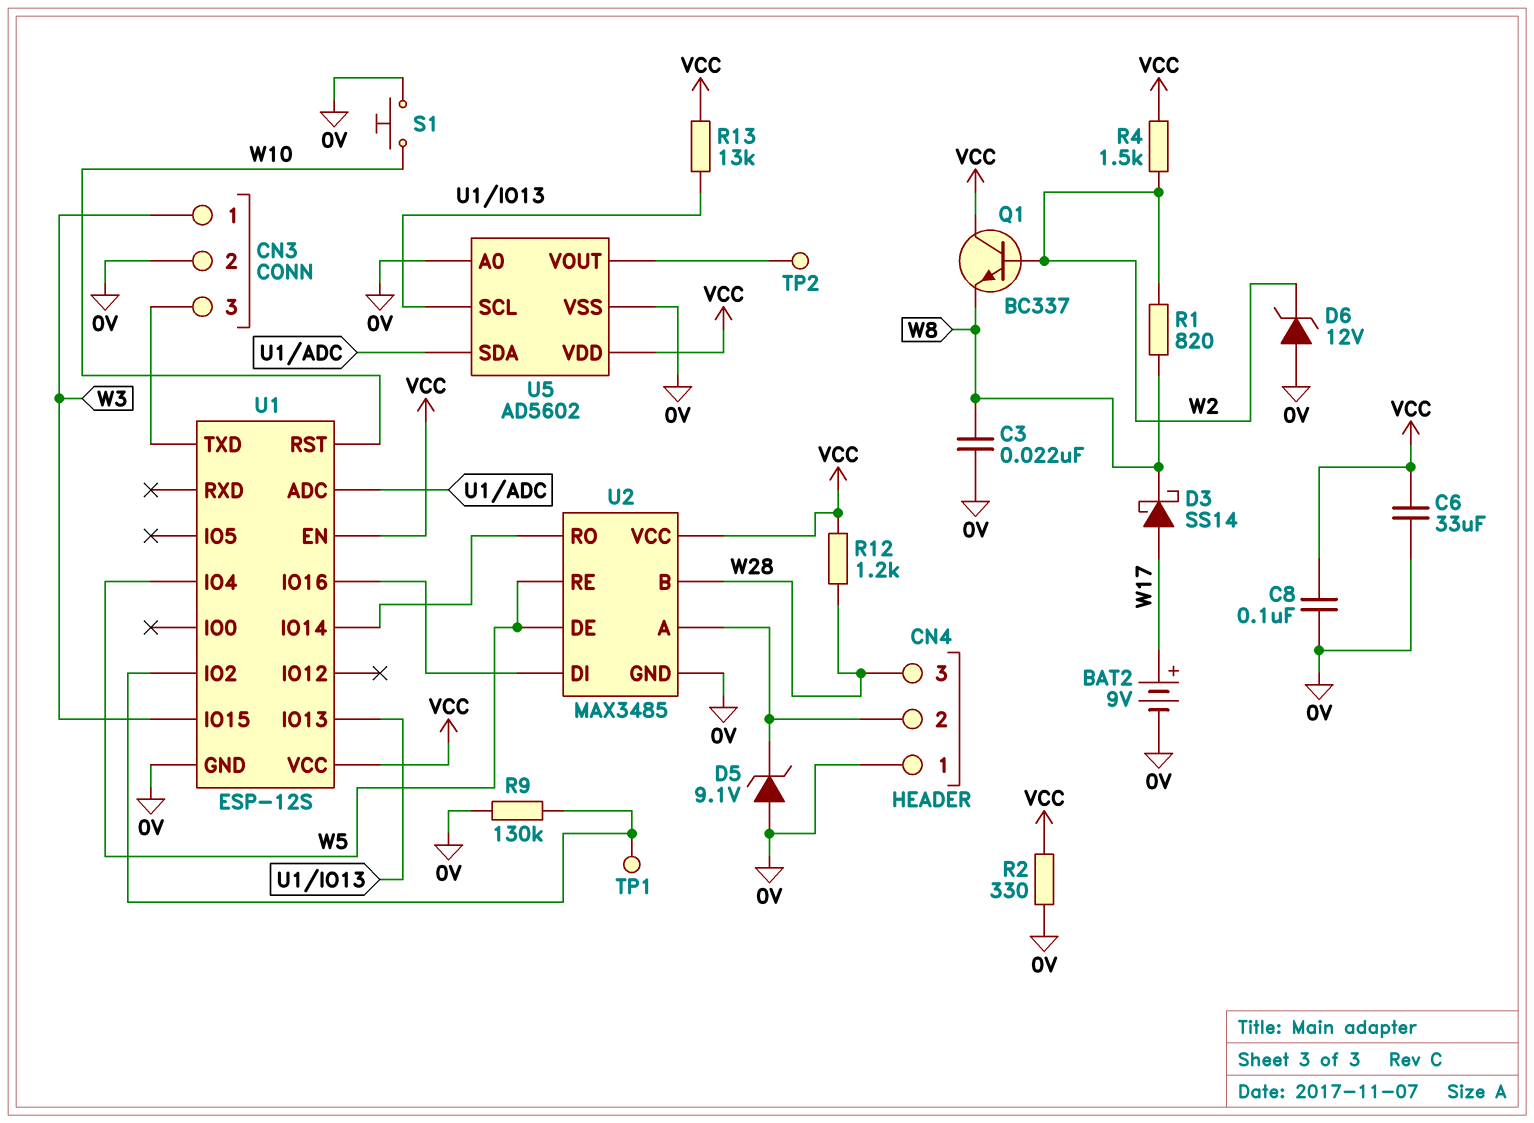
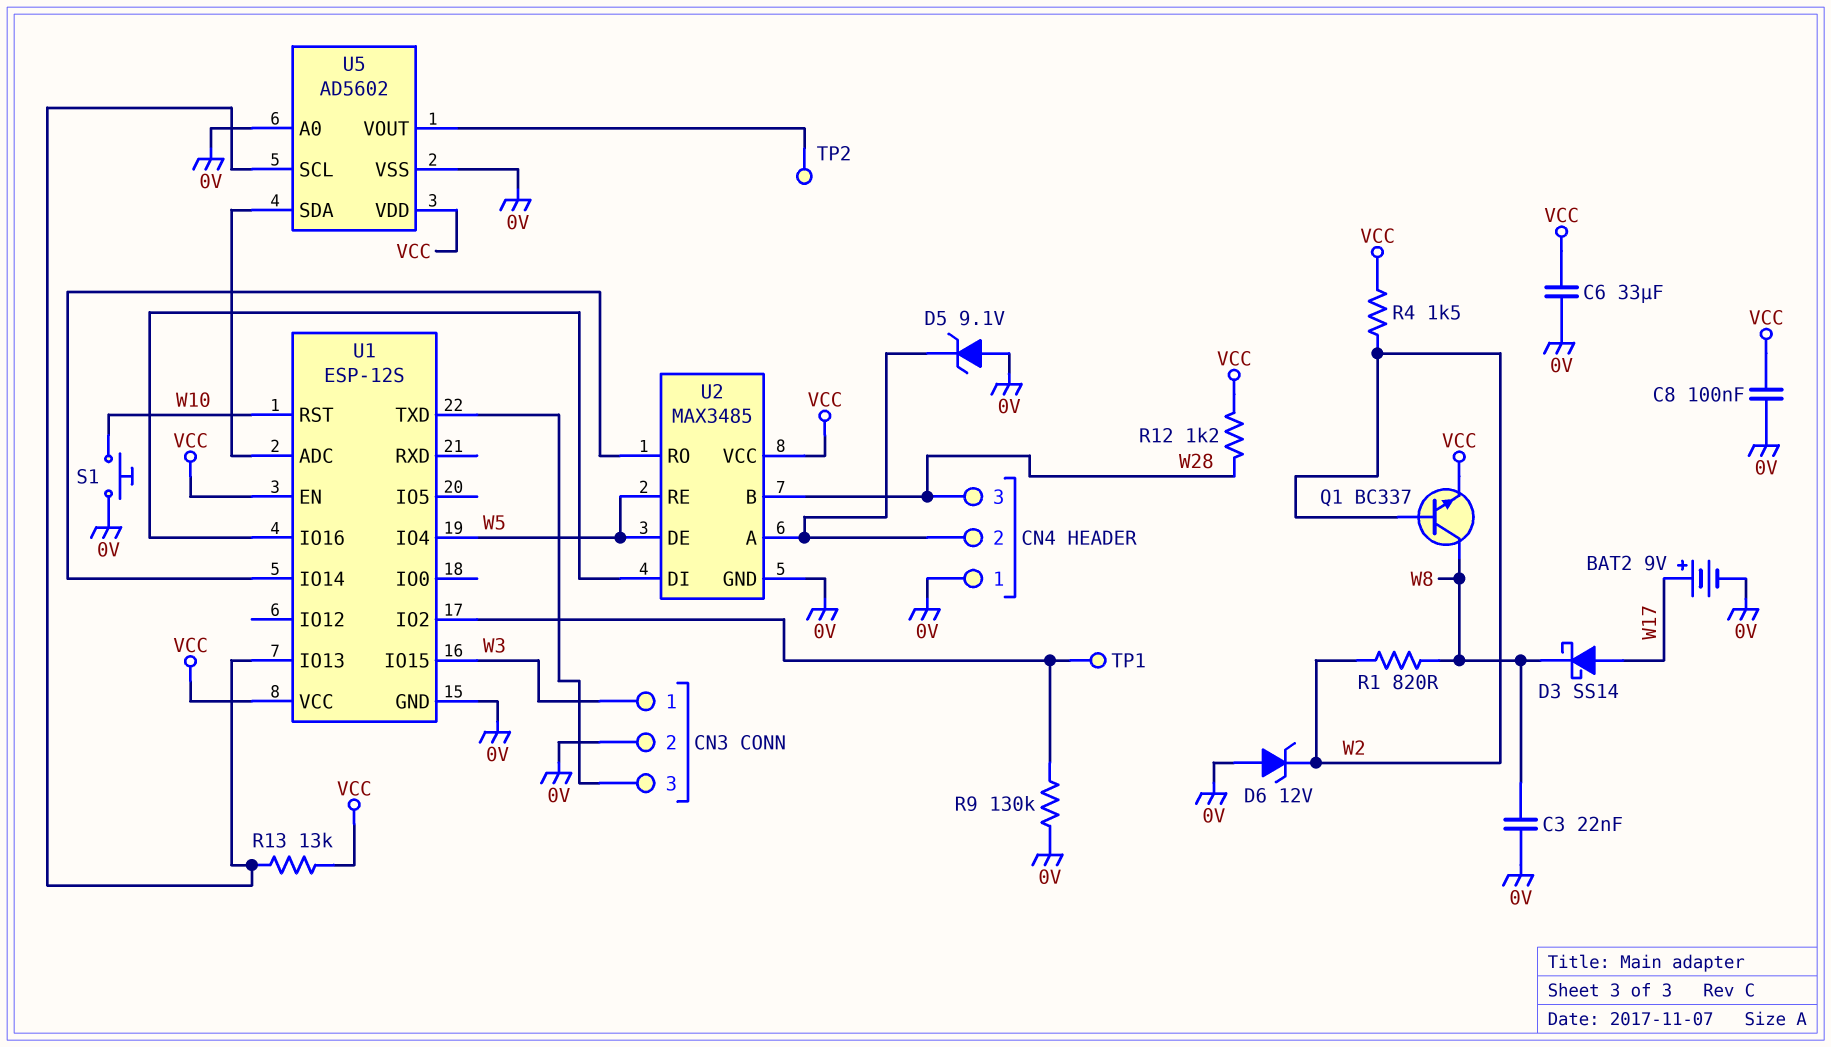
Q1: NPN BC337 (B W2, C VCC, E W8) -> NPN BC337 (B W2, C W8, E VCC)
R2: 330 (0V, VCC) -> none

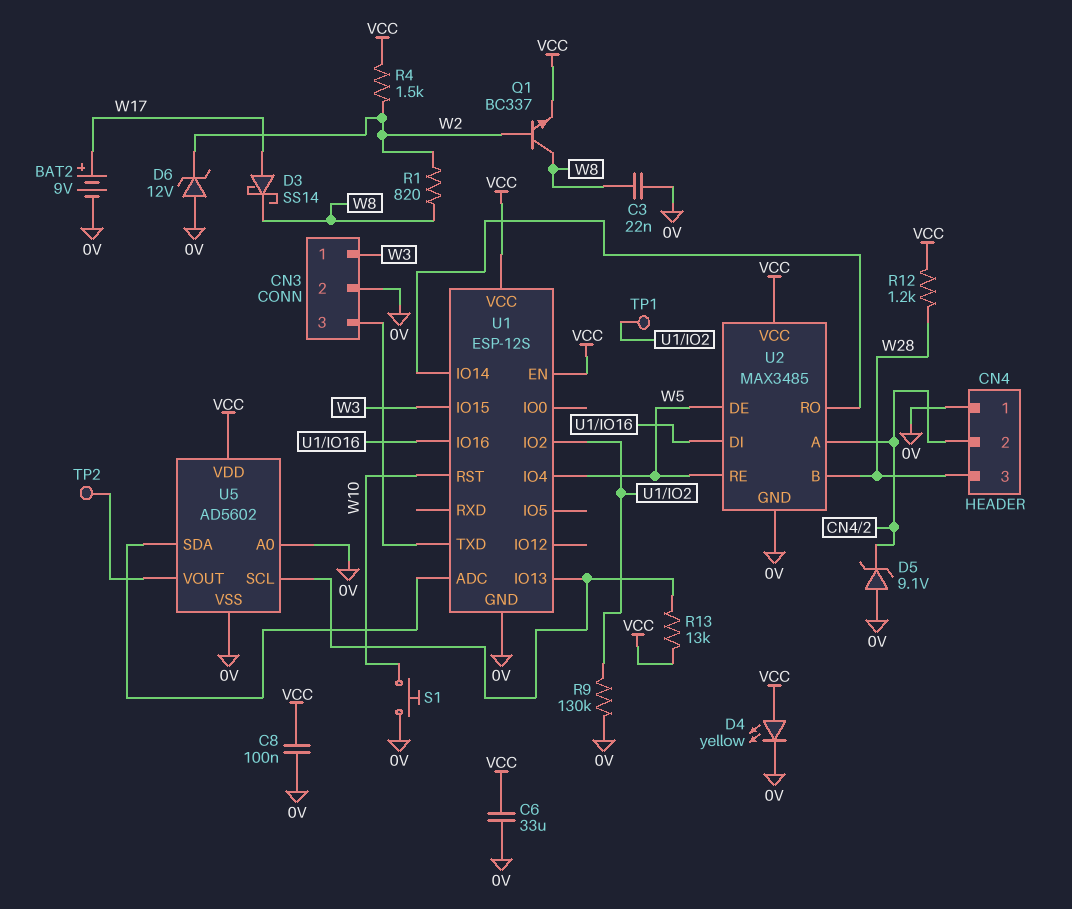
D4: none -> LED yellow (A VCC, K 0V)

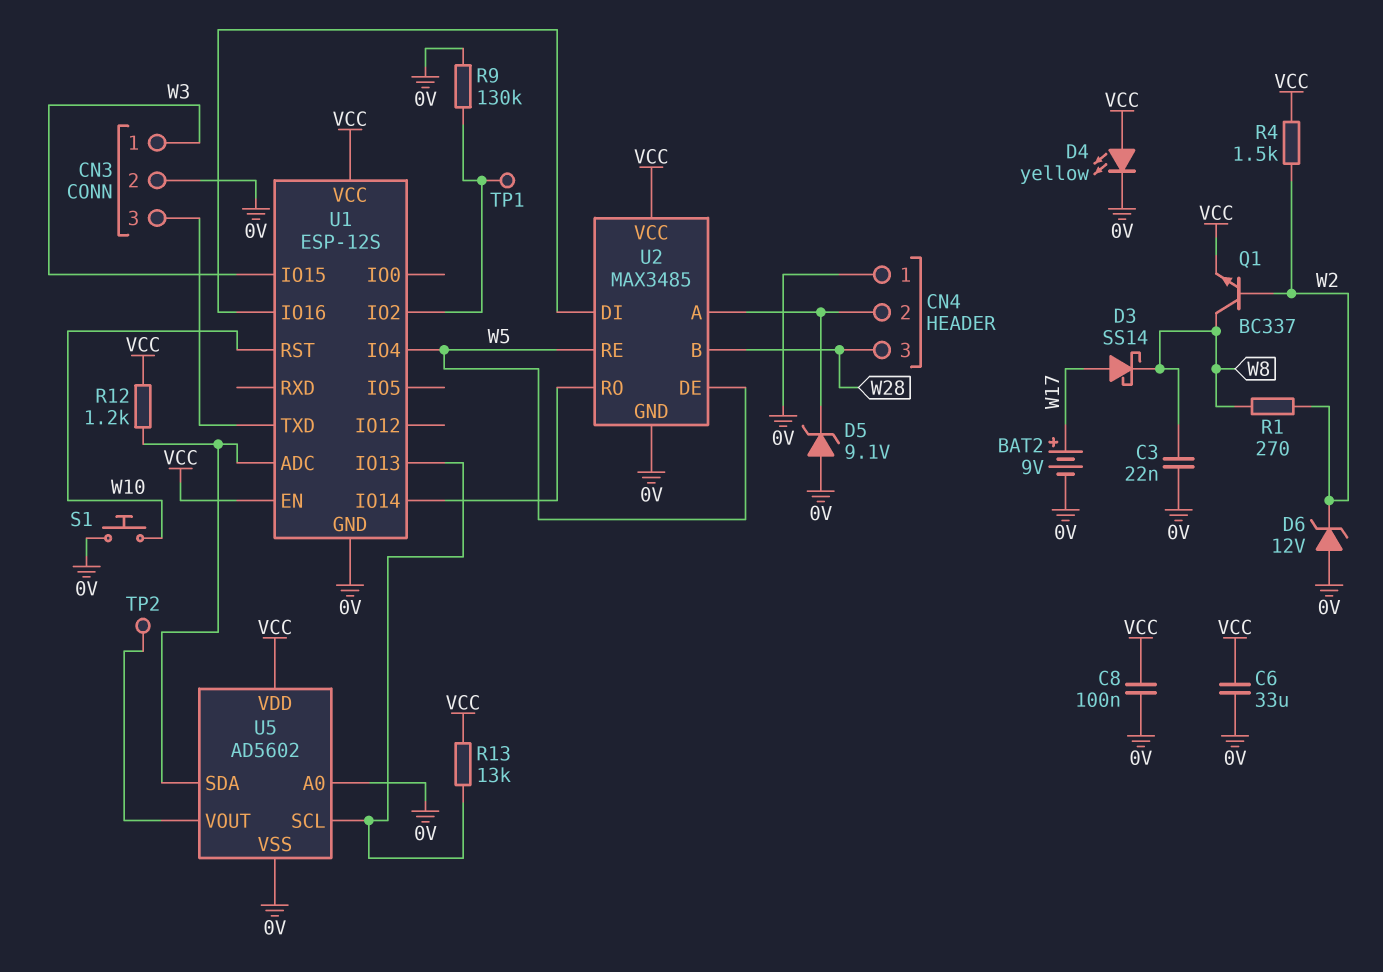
R1: 820 (W2, W8) -> 270 (W2, W8)
R12: 1.2k (VCC, W28) -> 1.2k (U1/ADC, VCC)

